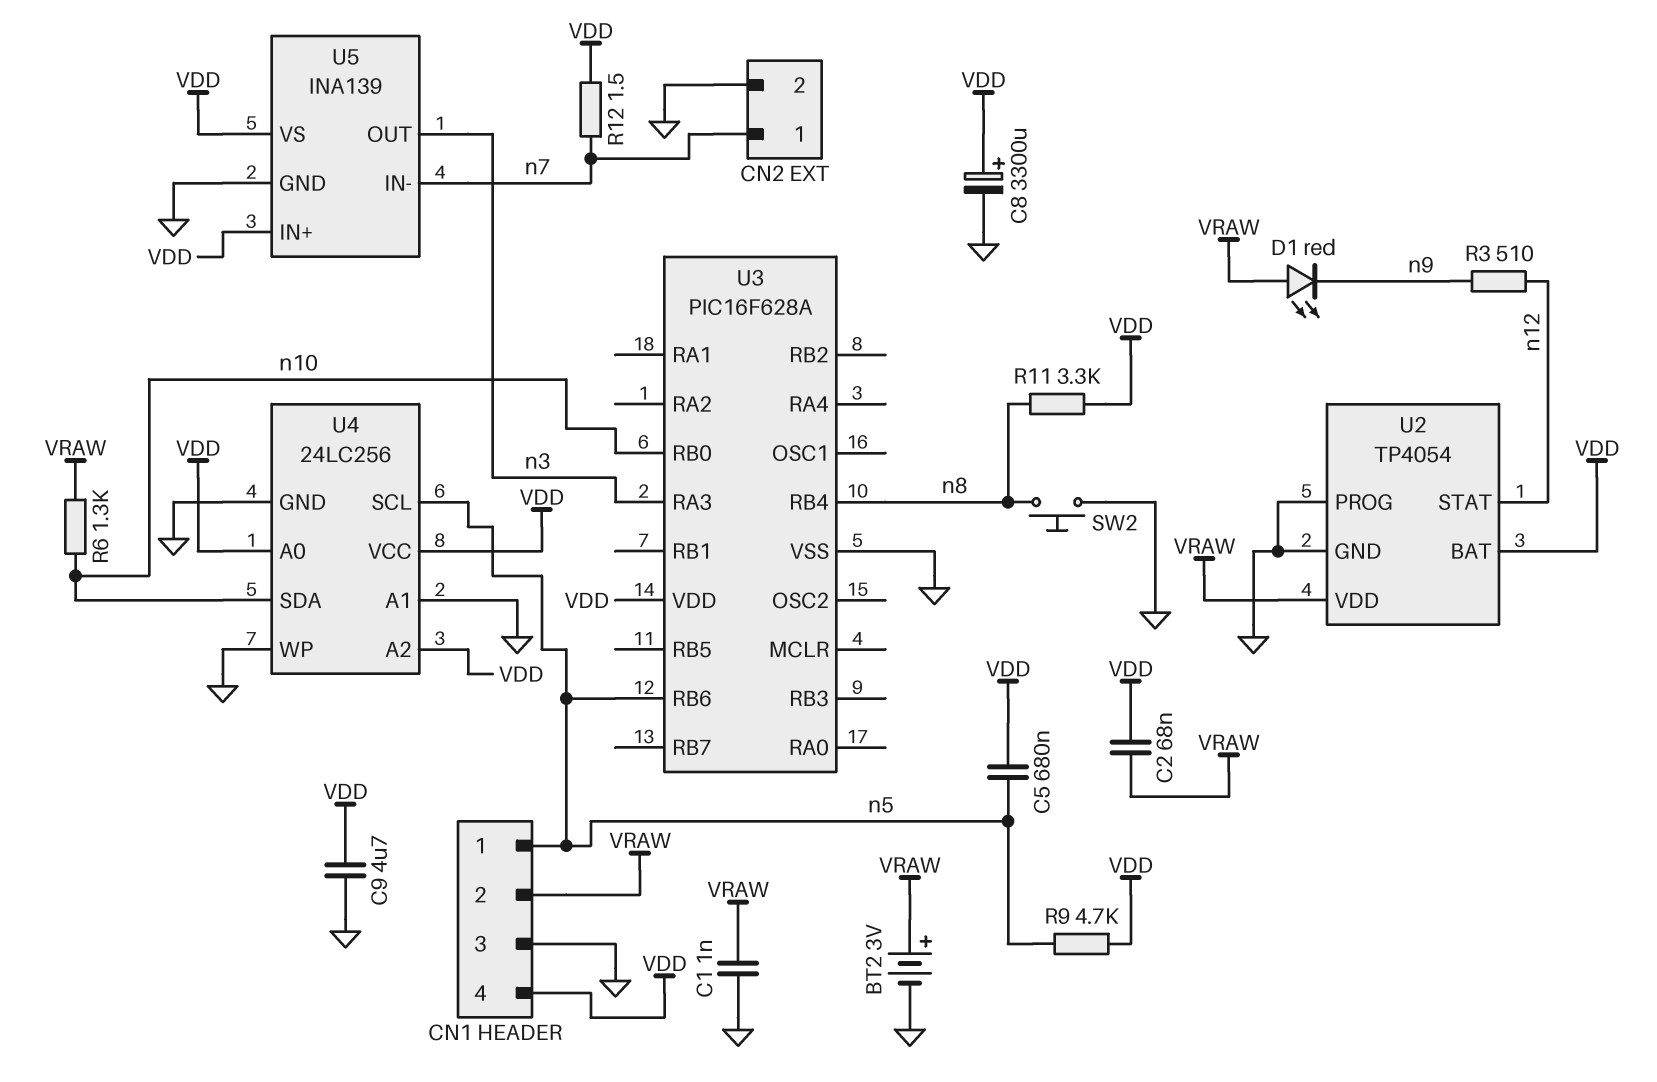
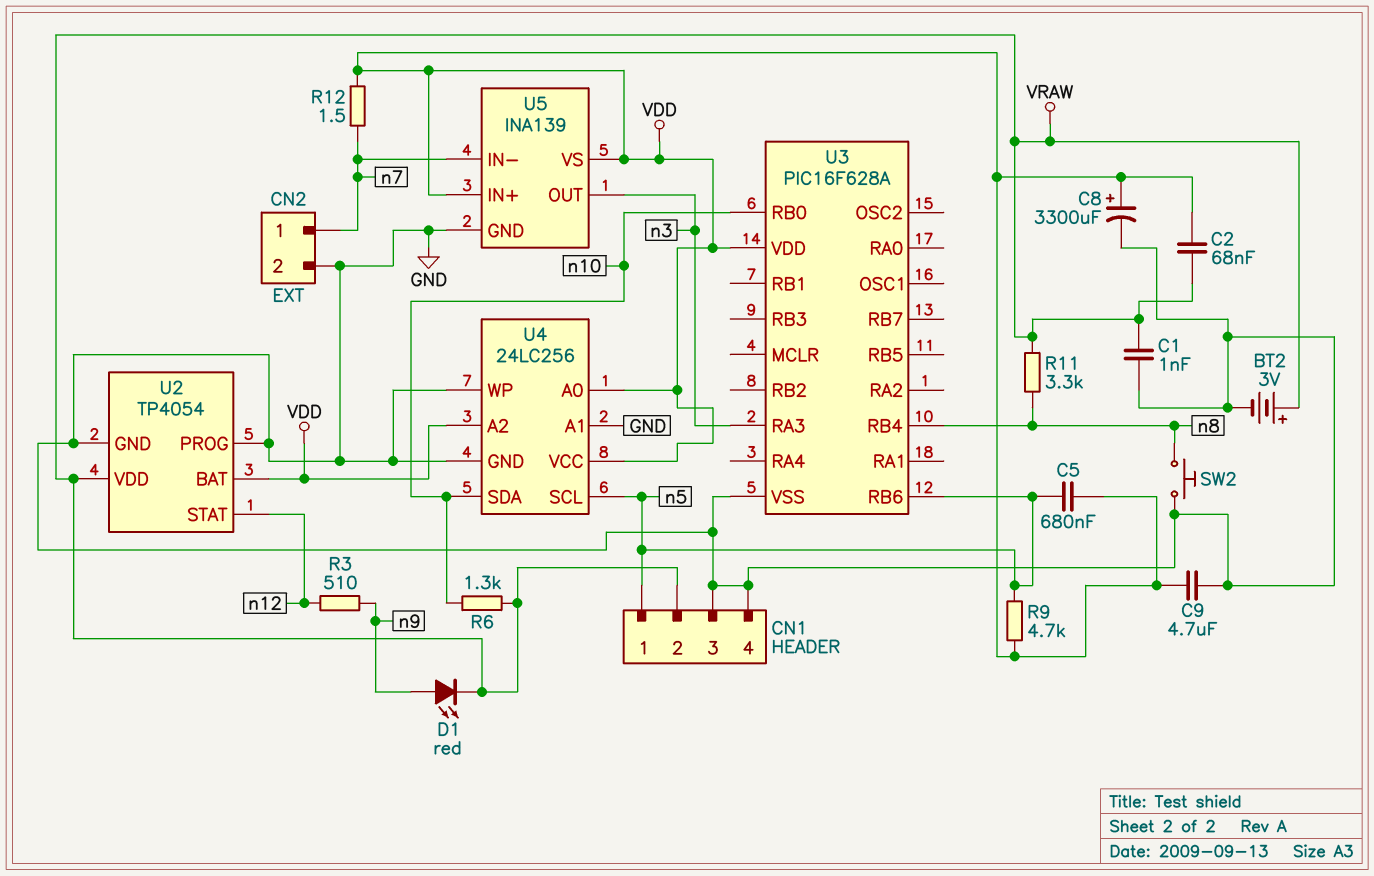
CN1 pin 4: VDD -> GND
D1: LED red (A VRAW, K n9) -> LED red (A n9, K VRAW)
R11: 3.3k (VDD, n8) -> 3.3k (VRAW, n8)

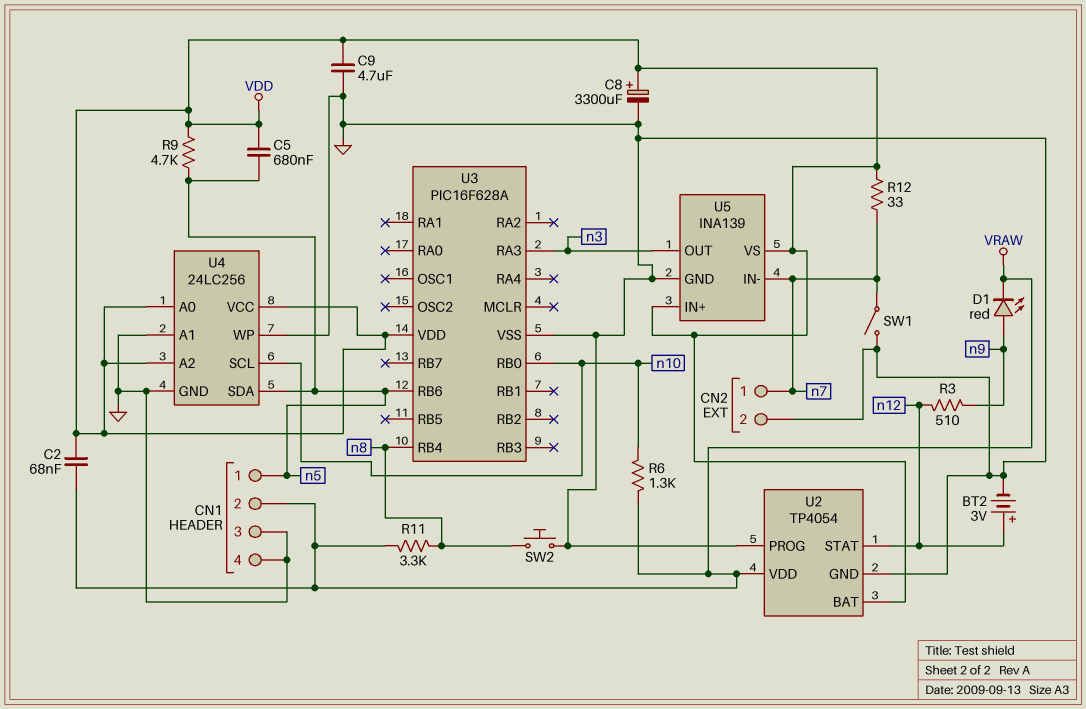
BT2: 3V (plus VRAW, minus GND) -> 3V (plus n12, minus GND)
C1: 1nF (GND, VRAW) -> none
R12: 1.5 (VDD, n7) -> 33 (VDD, n7)
SW1: none -> switch (GND, n7)
U4 pin SCL: n5 -> n10
U4 pin SDA: n10 -> n5

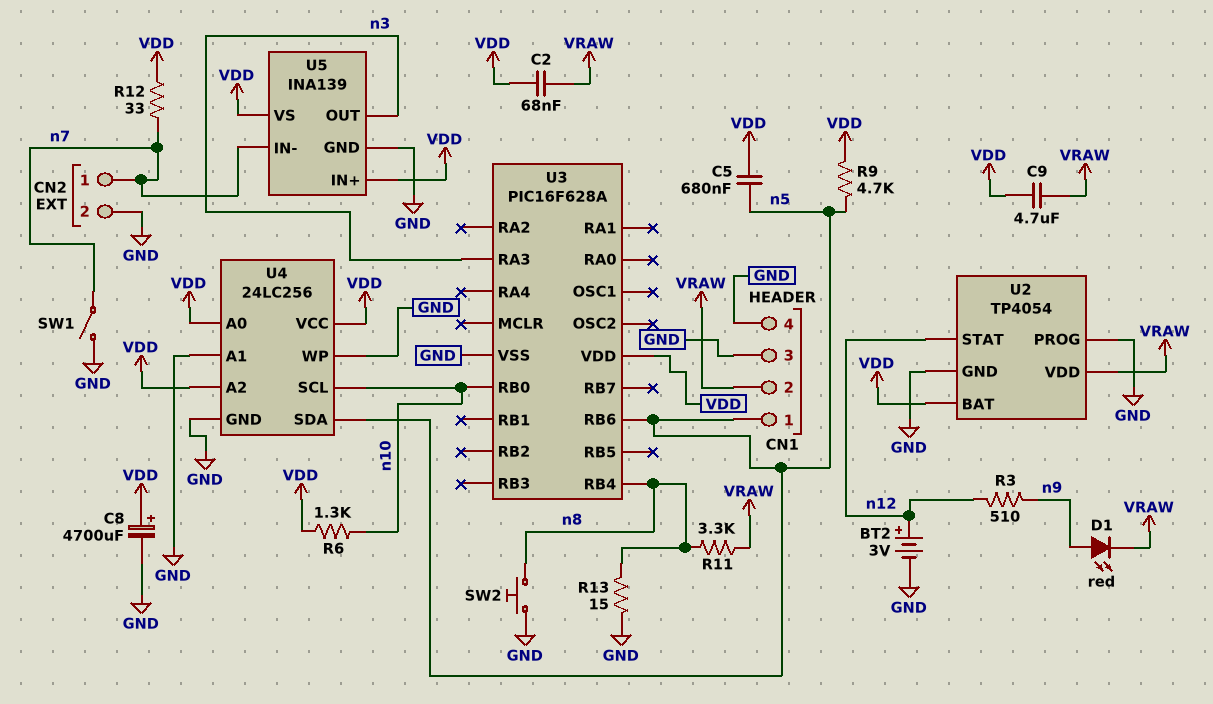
C8: 3300uF (plus VDD, minus GND) -> 4700uF (plus VDD, minus GND)
C9: 4.7uF (GND, VDD) -> 4.7uF (VDD, VRAW)
R6: 1.3k (VRAW, n10) -> 1.3k (VDD, n10)
R13: none -> 15 (GND, n8)

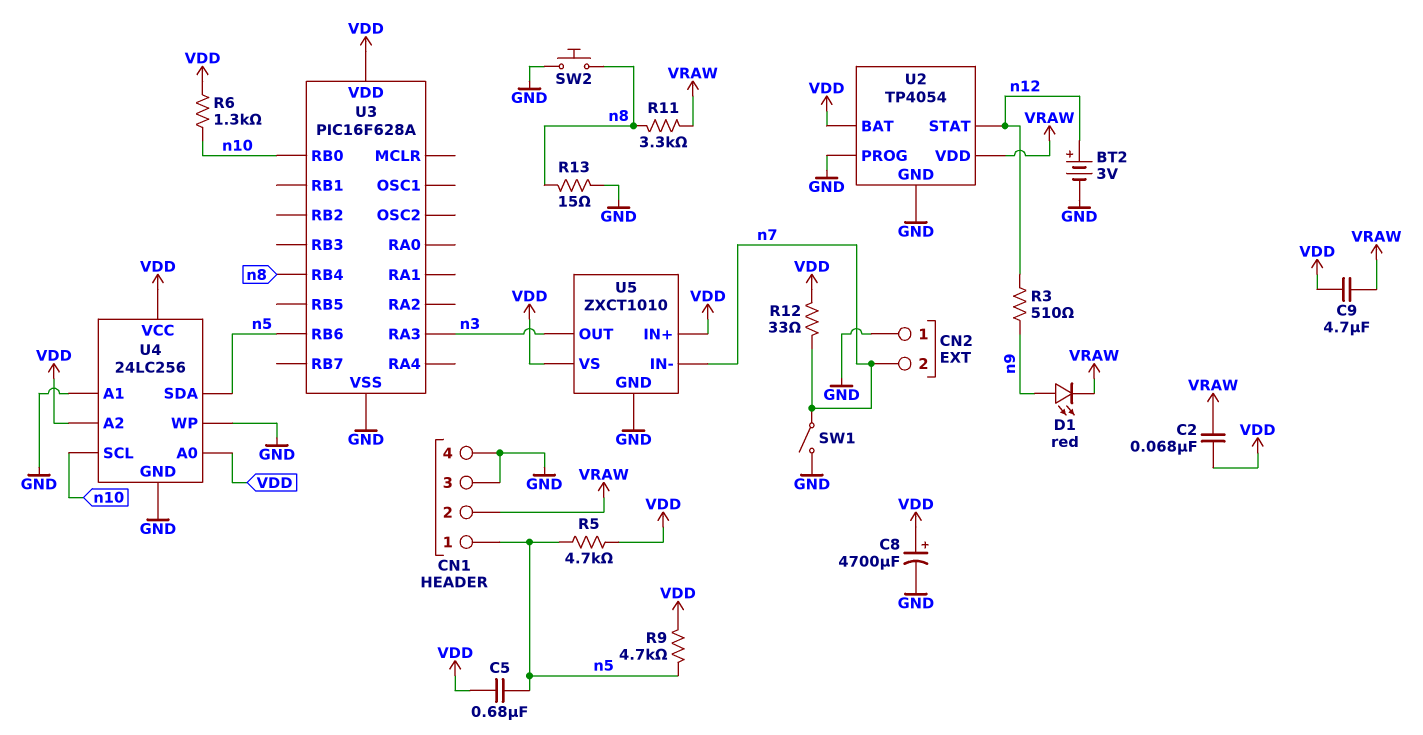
CN2 pin 1: n7 -> GND
CN2 pin 2: GND -> n7
R5: none -> 4.7k (VDD, n5)
U5: INA139 -> ZXCT1010

